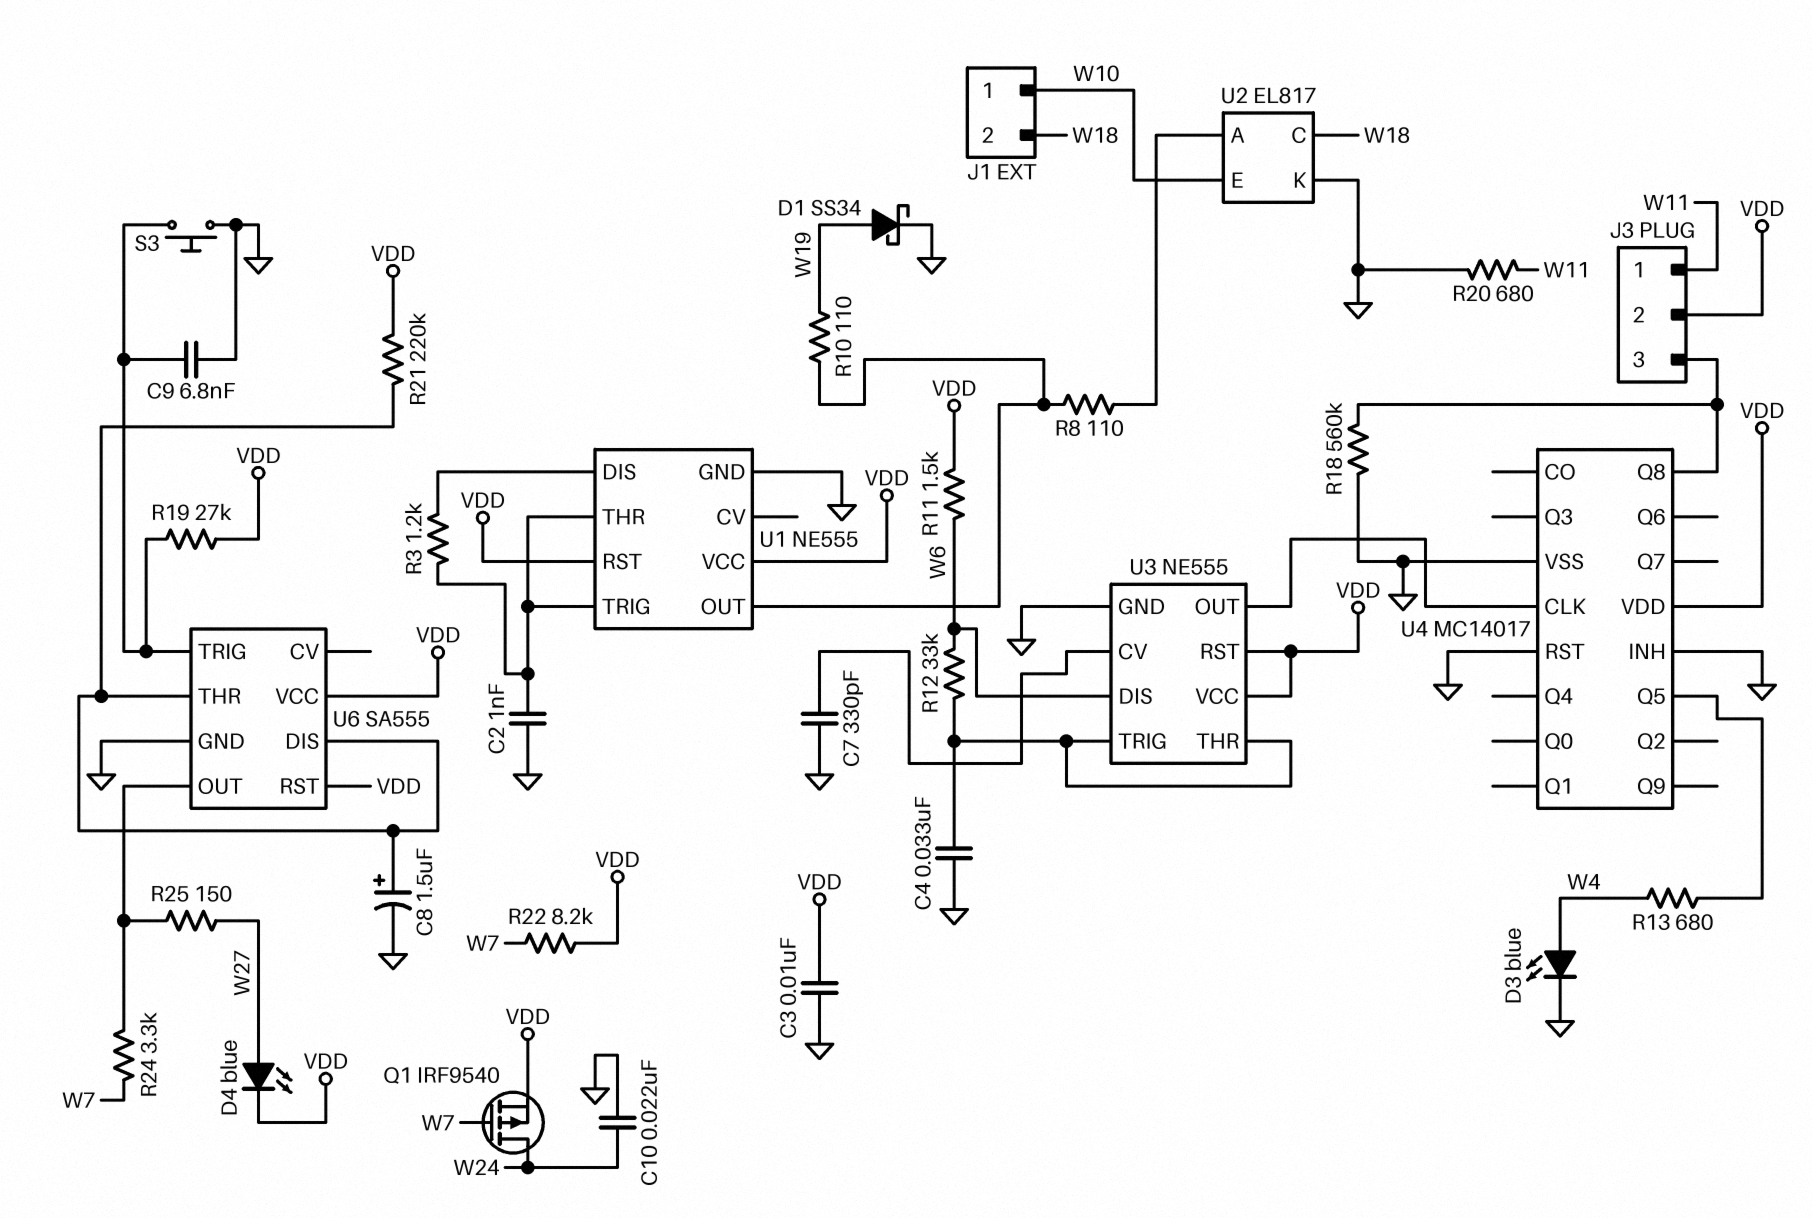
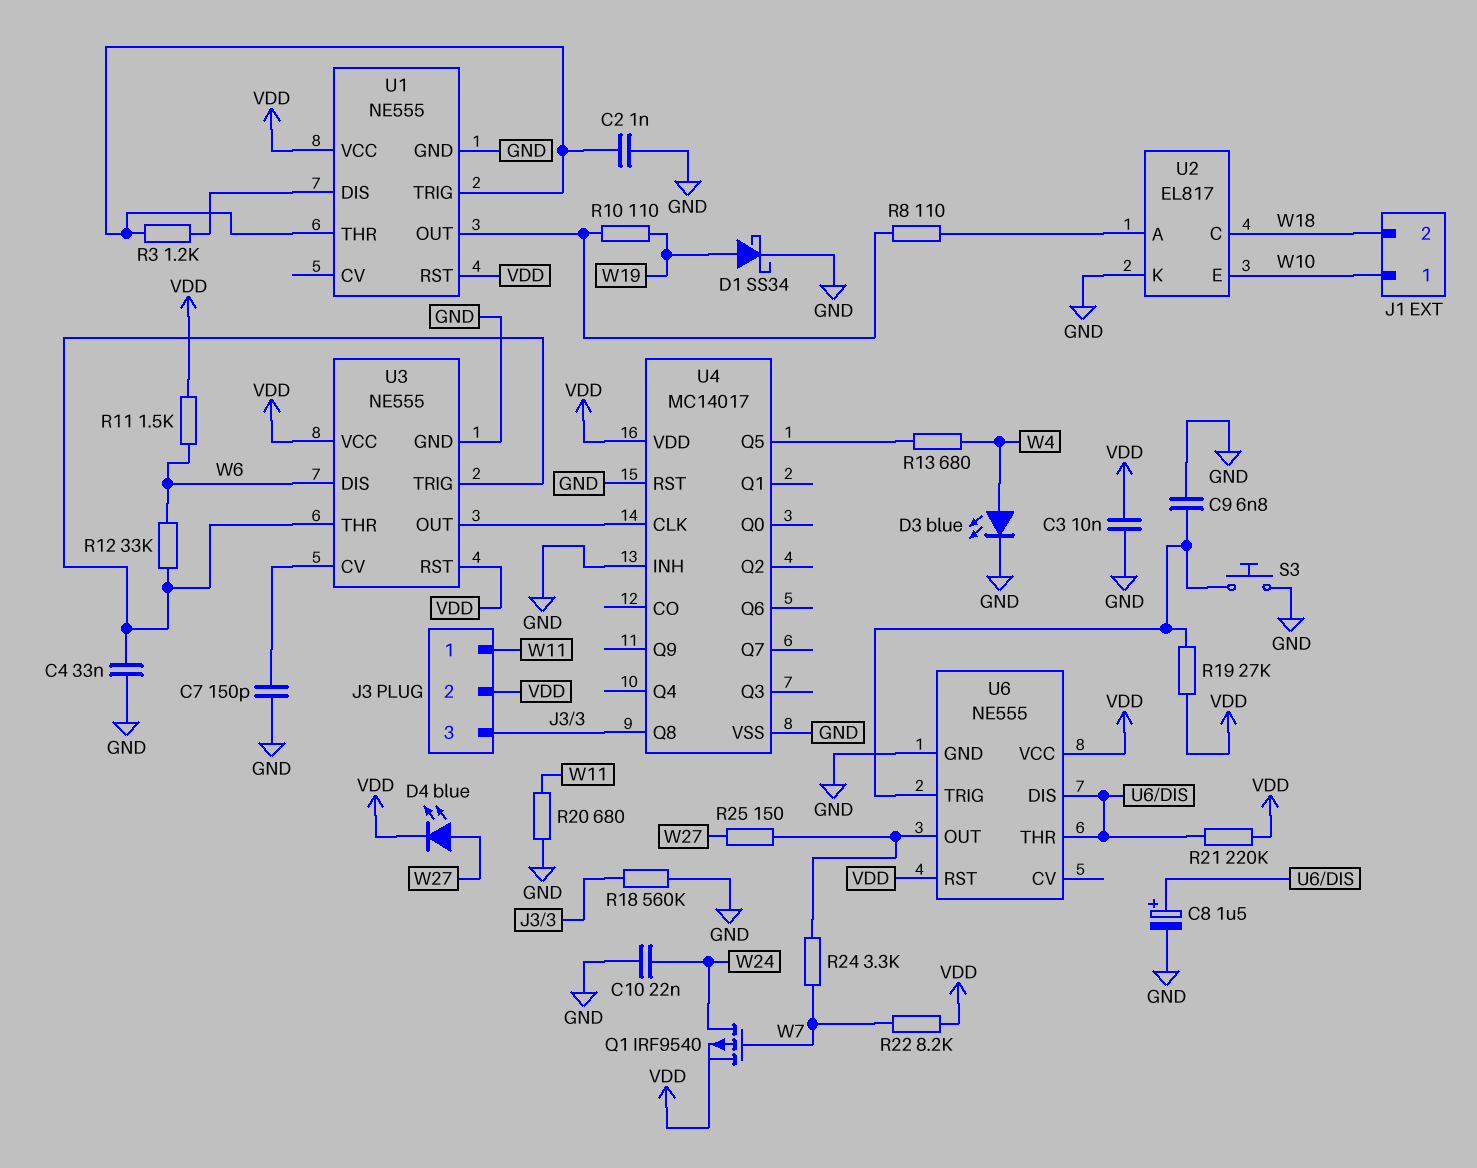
C7: 330pF (GND, U3/CV) -> 150pF (GND, U3/CV)
U6: SA555 -> NE555

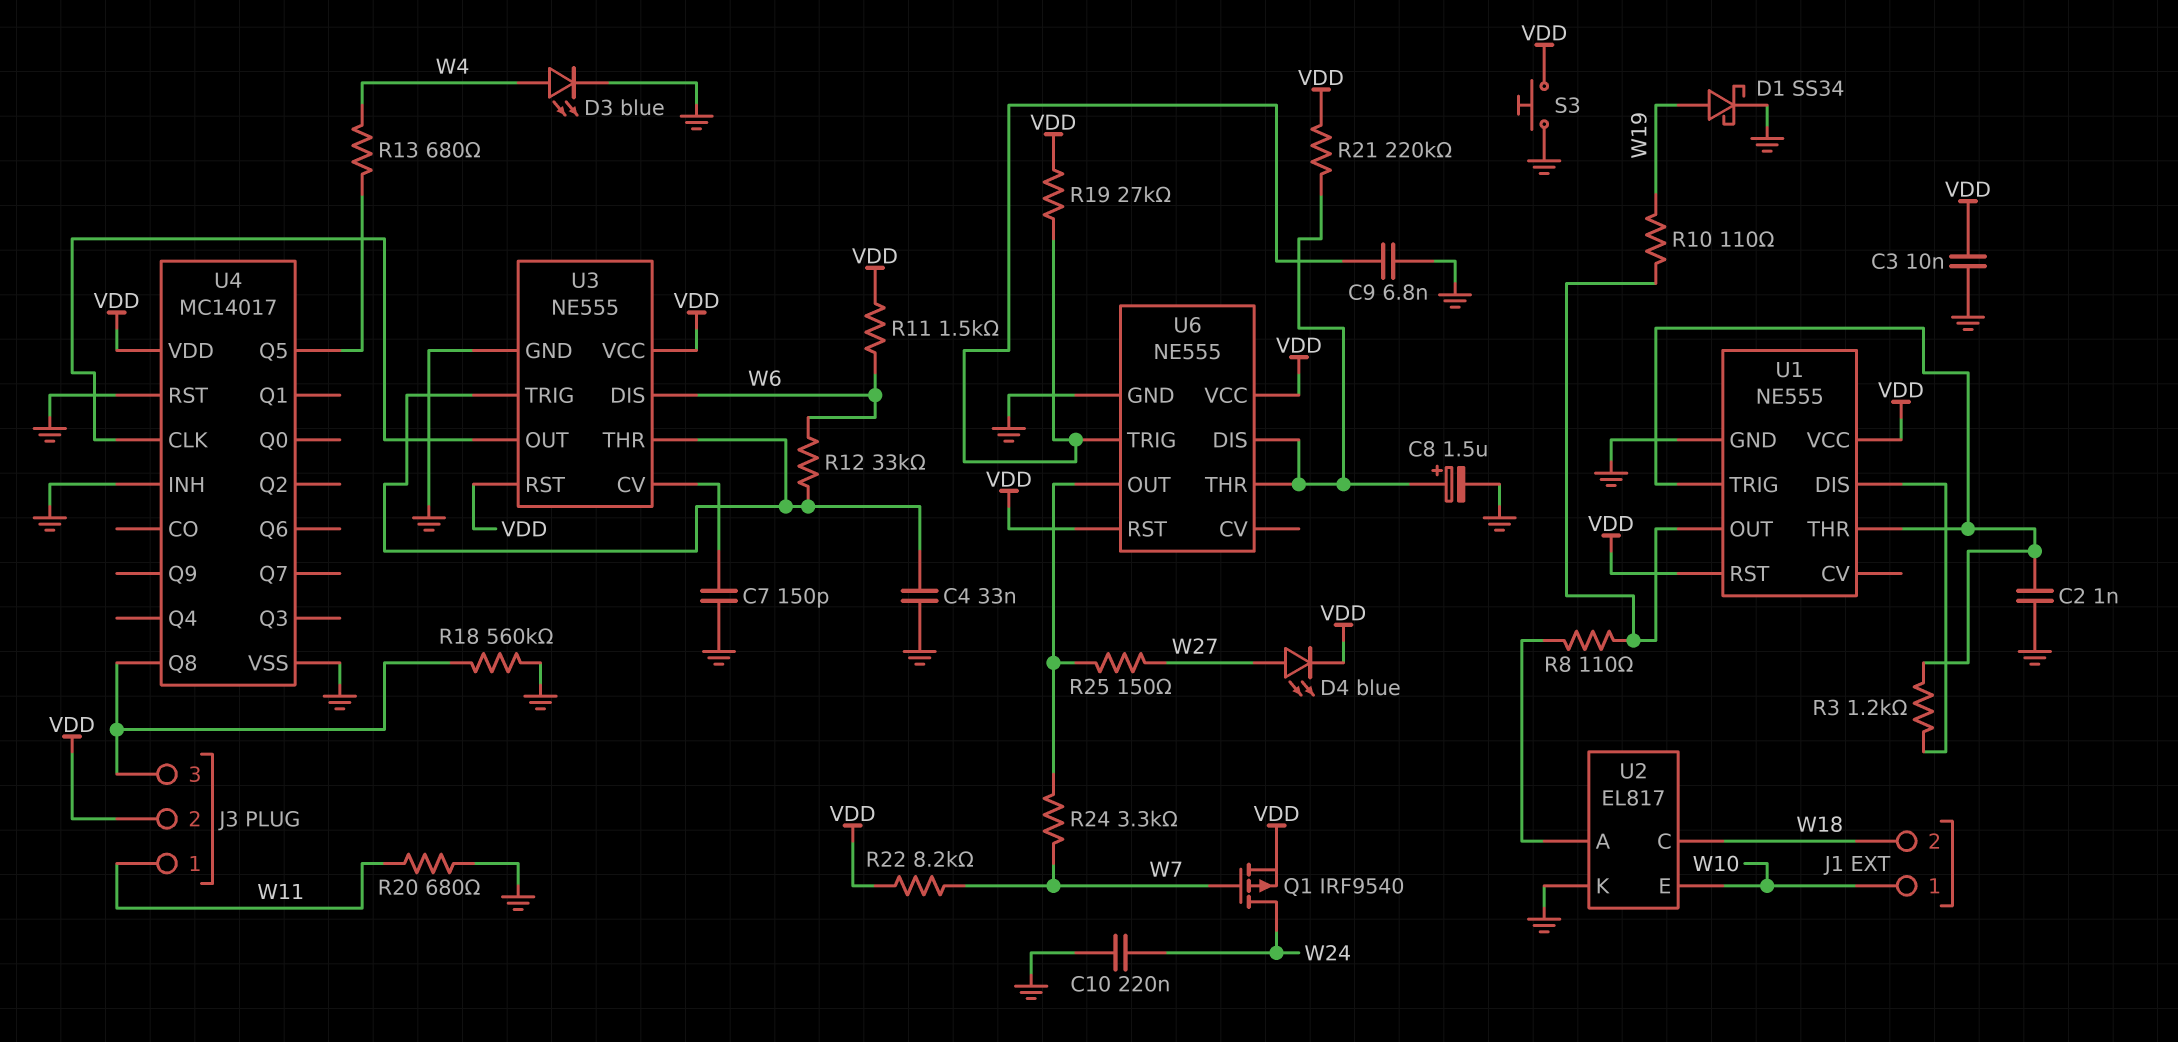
C10: 22nF (GND, W24) -> 220nF (GND, W24)
S3: button (GND, U6/TRIG) -> button (GND, VDD)

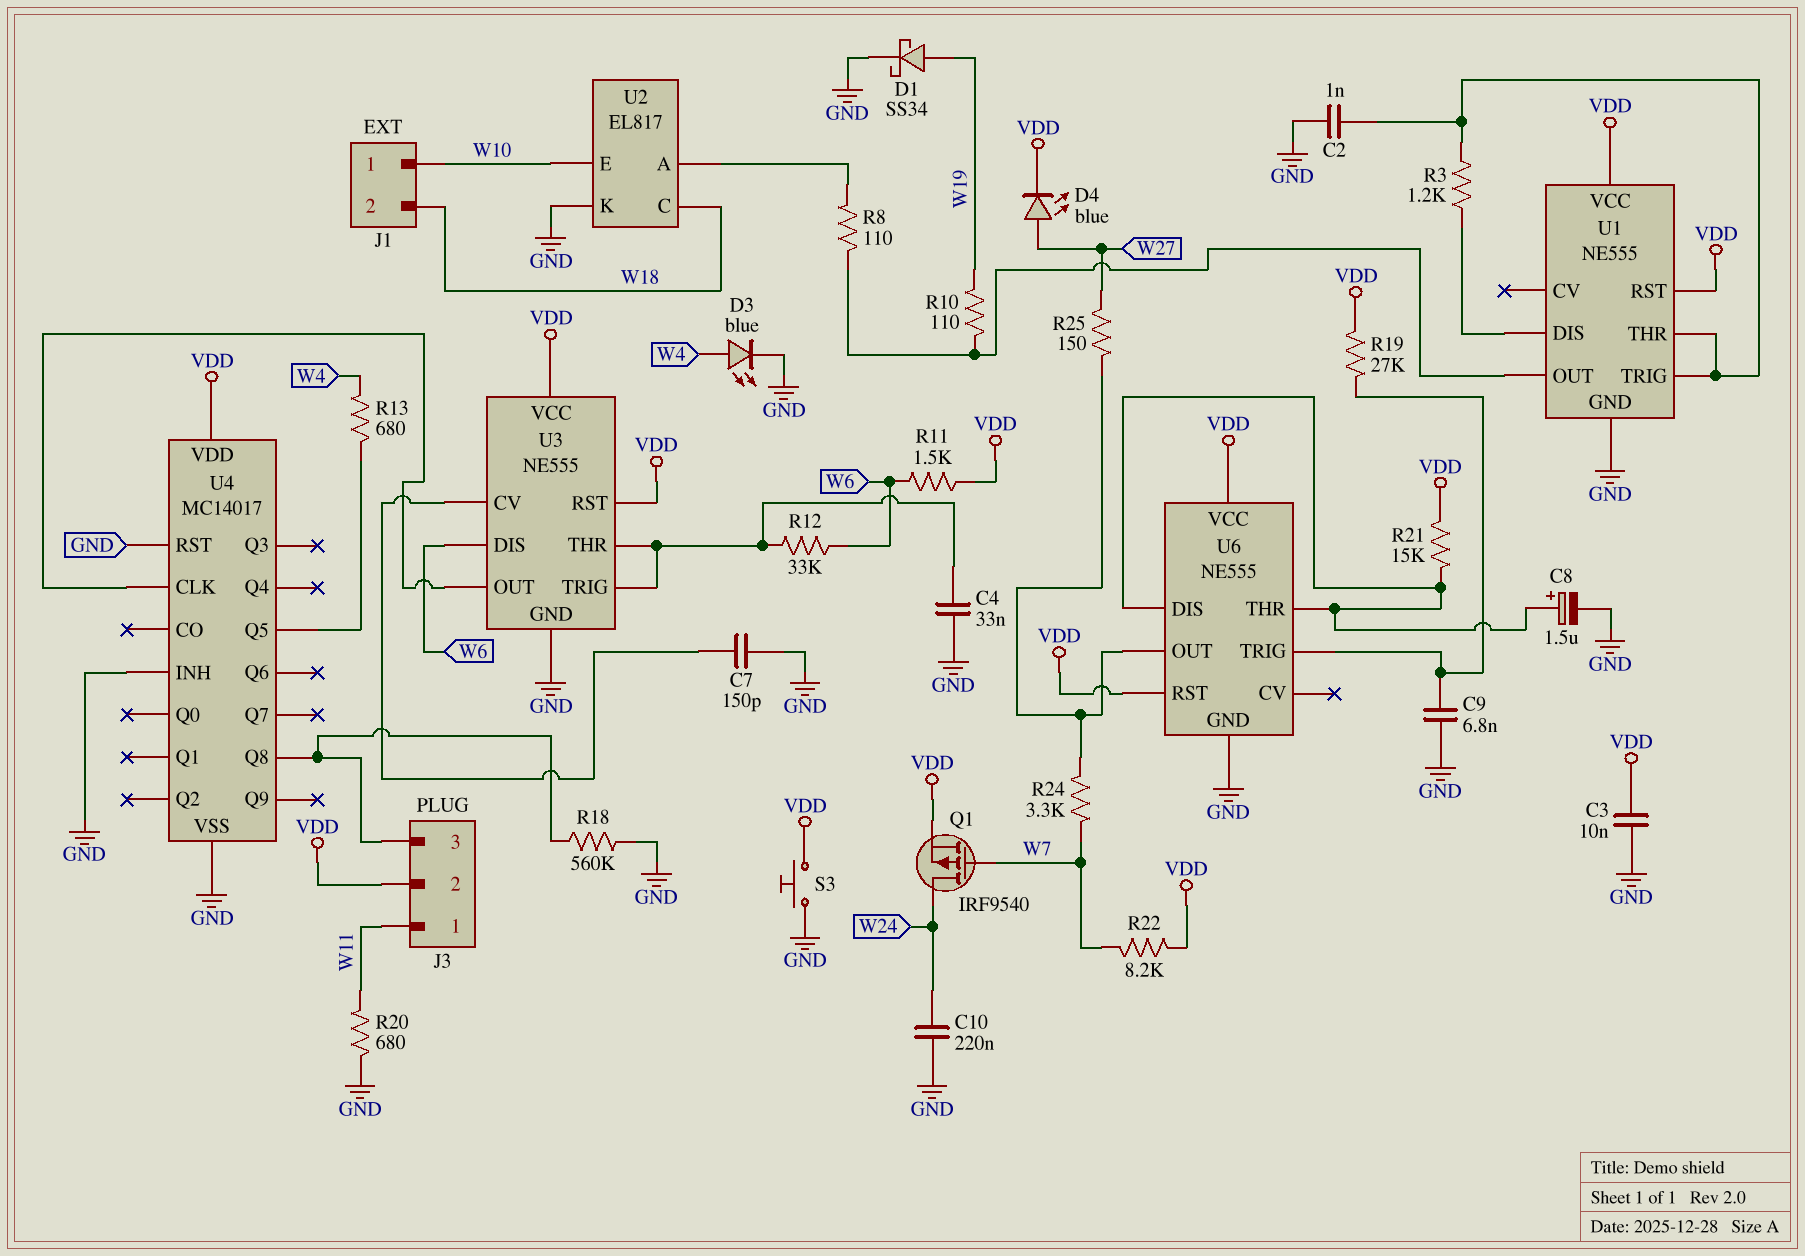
R21: 220k (U6/DIS, VDD) -> 15k (U6/DIS, VDD)

